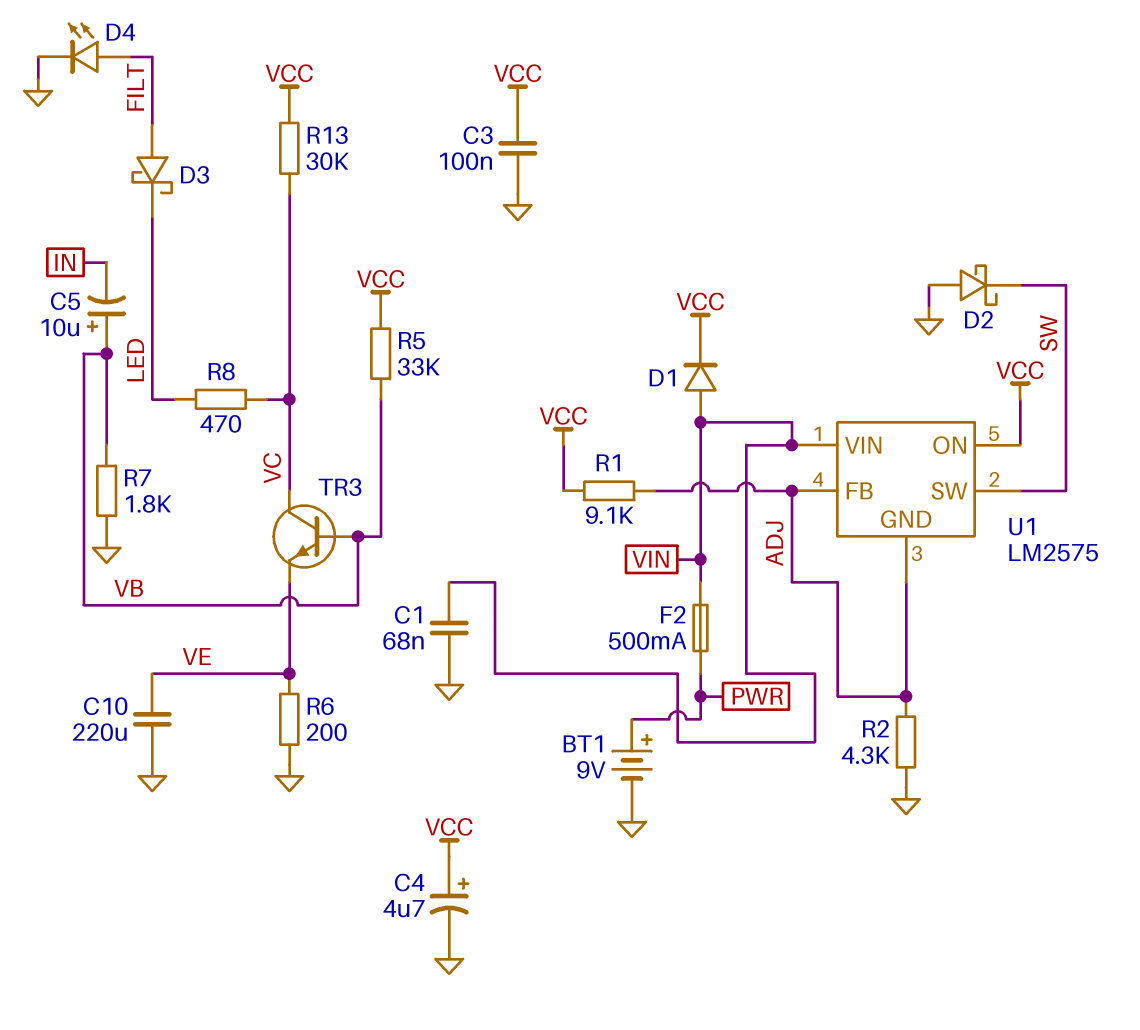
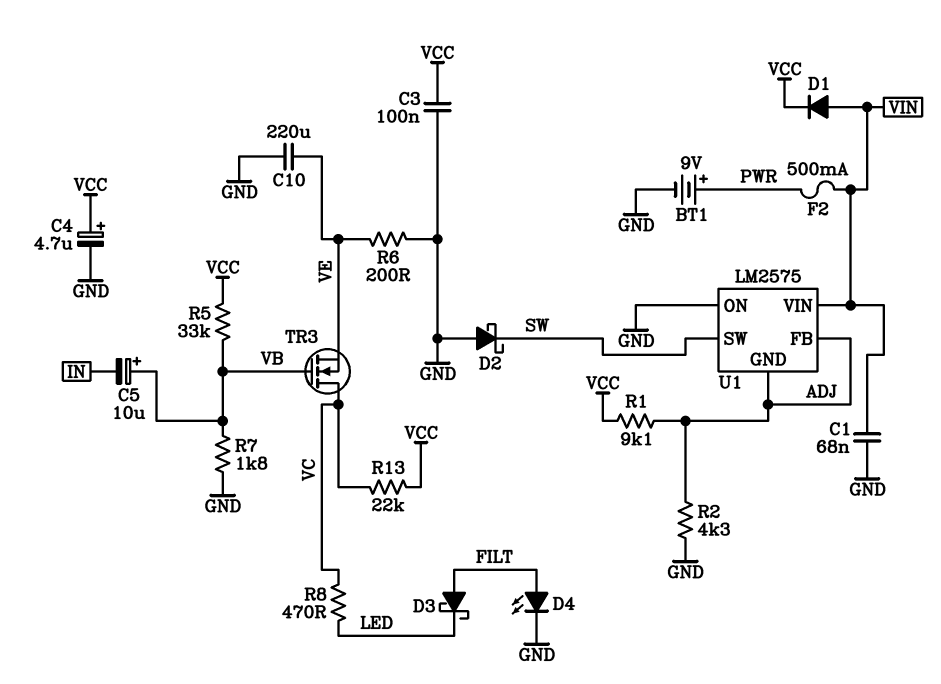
R13: 30k (VC, VCC) -> 22k (VC, VCC)
TR3: NPN (B VB, C VC, E VE) -> NMOS (G VB, D VC, S VE)
U1 pin ON: VCC -> GND

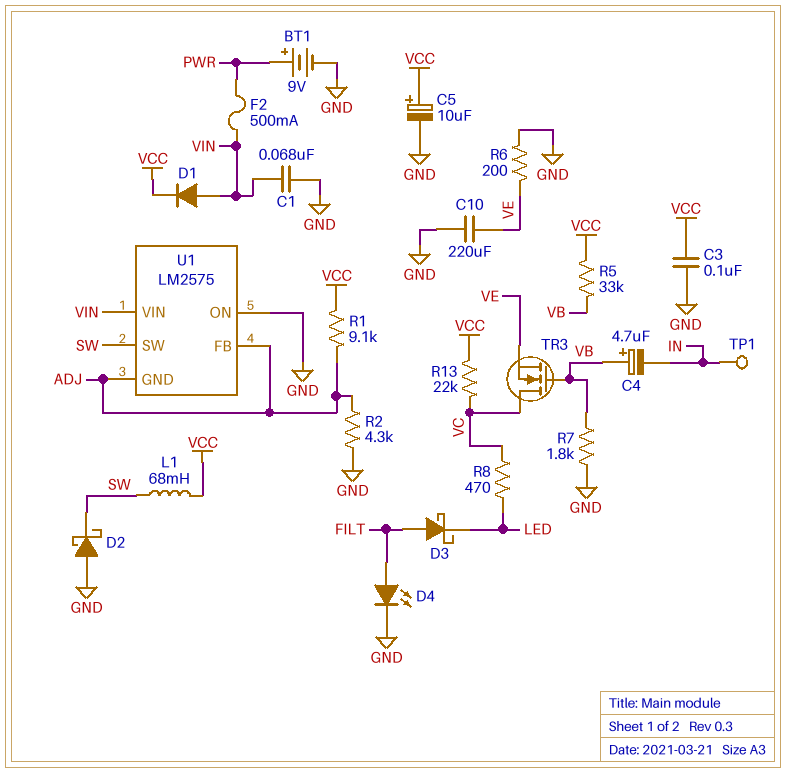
C4: 4.7uF (plus VCC, minus GND) -> 4.7uF (plus VB, minus IN)
C5: 10uF (plus VB, minus IN) -> 10uF (plus VCC, minus GND)
L1: none -> 68mH (SW, VCC)
TP1: none -> test point (IN)

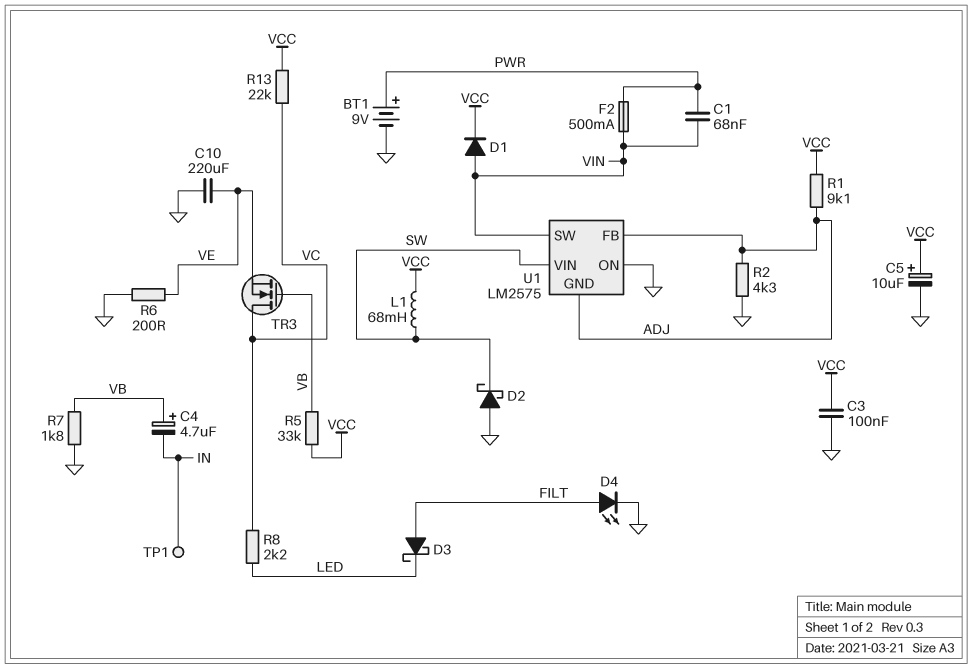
C1: 68nF (GND, VIN) -> 68nF (PWR, VIN)
R8: 470 (LED, VC) -> 2.2k (LED, VC)
U1 pin SW: SW -> VIN
U1 pin VIN: VIN -> SW

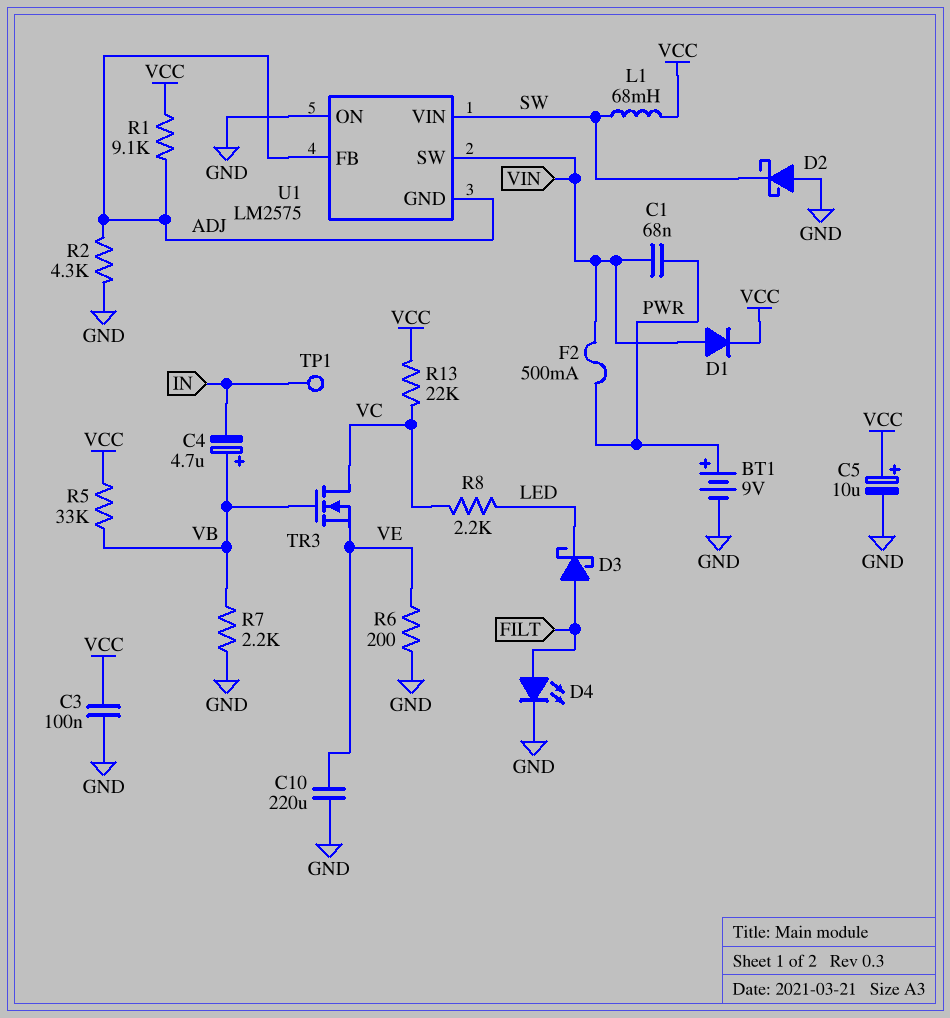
R7: 1.8k (GND, VB) -> 2.2k (GND, VB)

